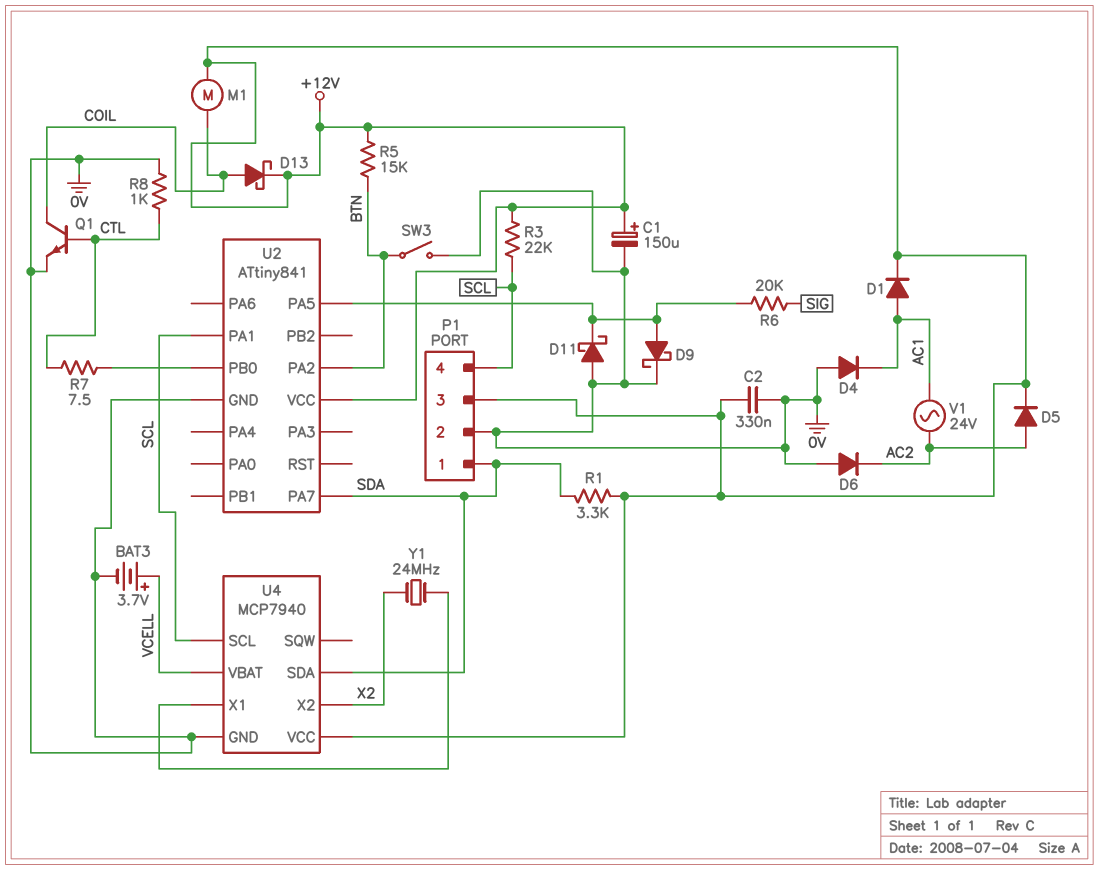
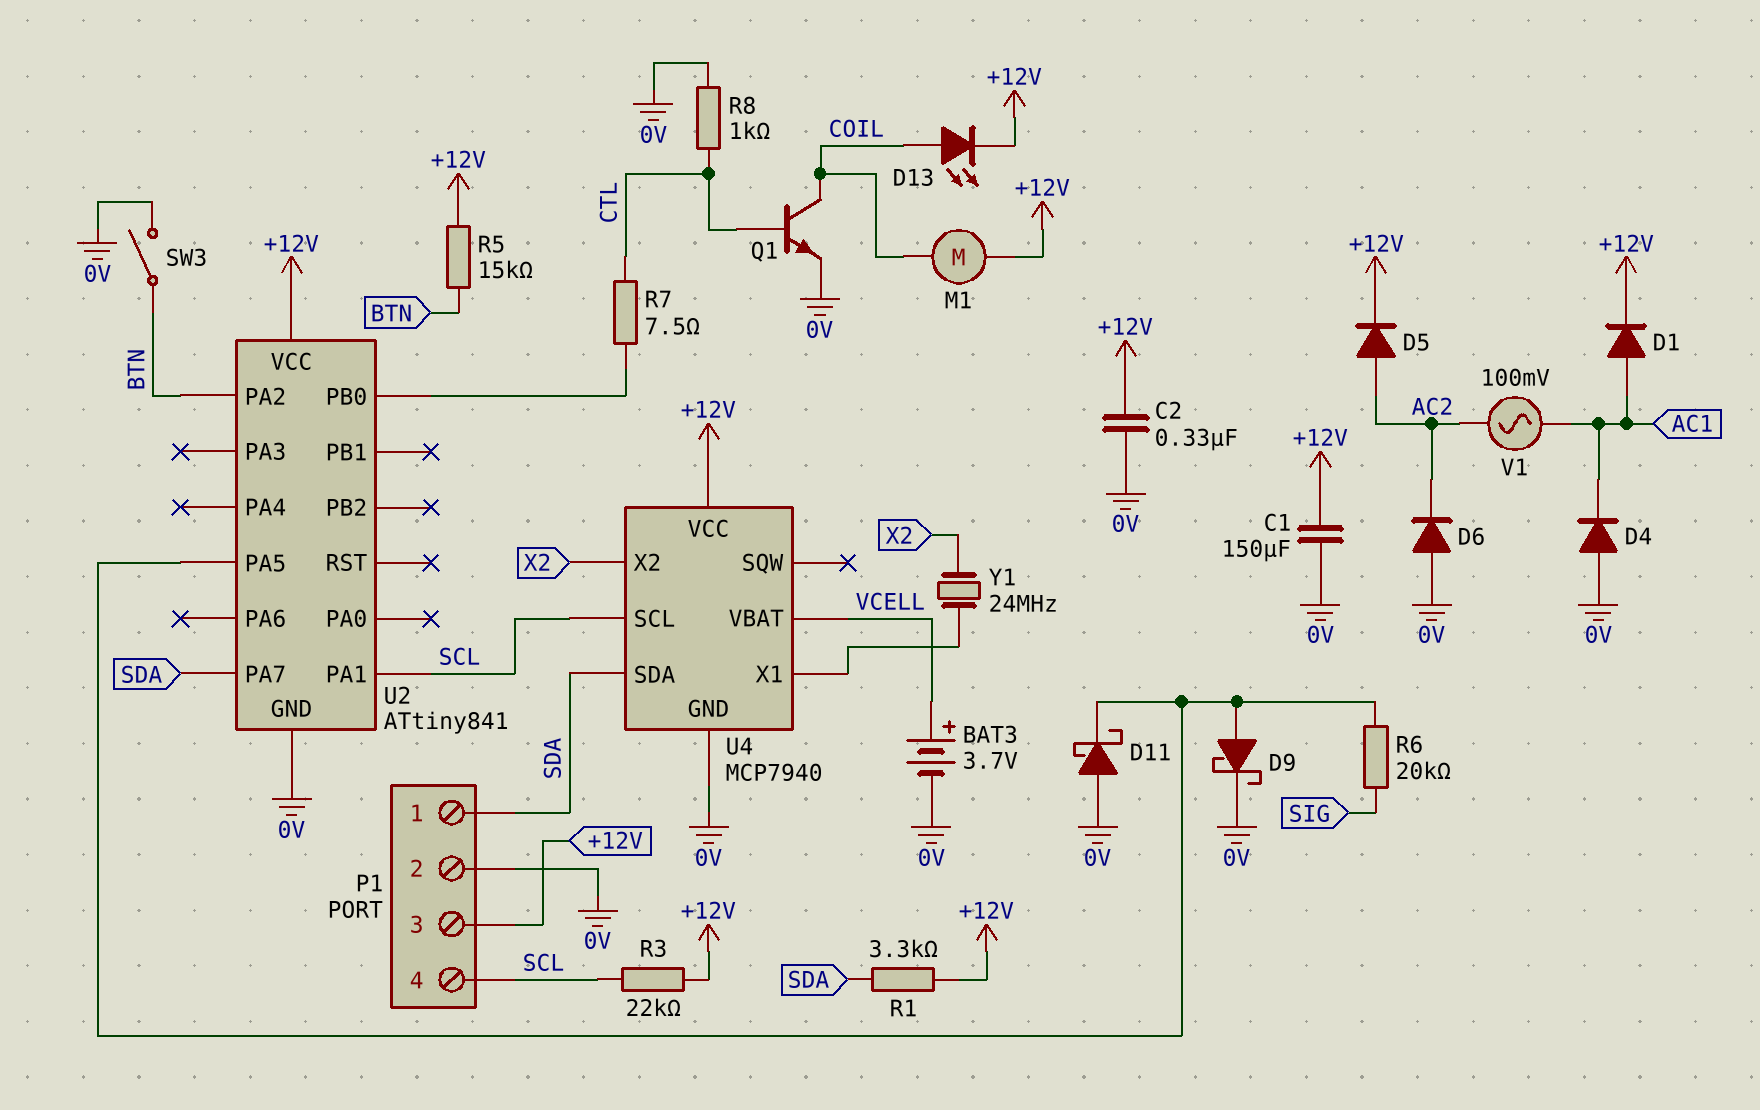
C1: 150uF (plus +12V, minus 0V) -> 150uF (+12V, 0V)
D13: schottky (A COIL, K +12V) -> LED (A COIL, K +12V)
V1: AC 24V (AC1, AC2) -> AC 100mV (AC1, AC2)

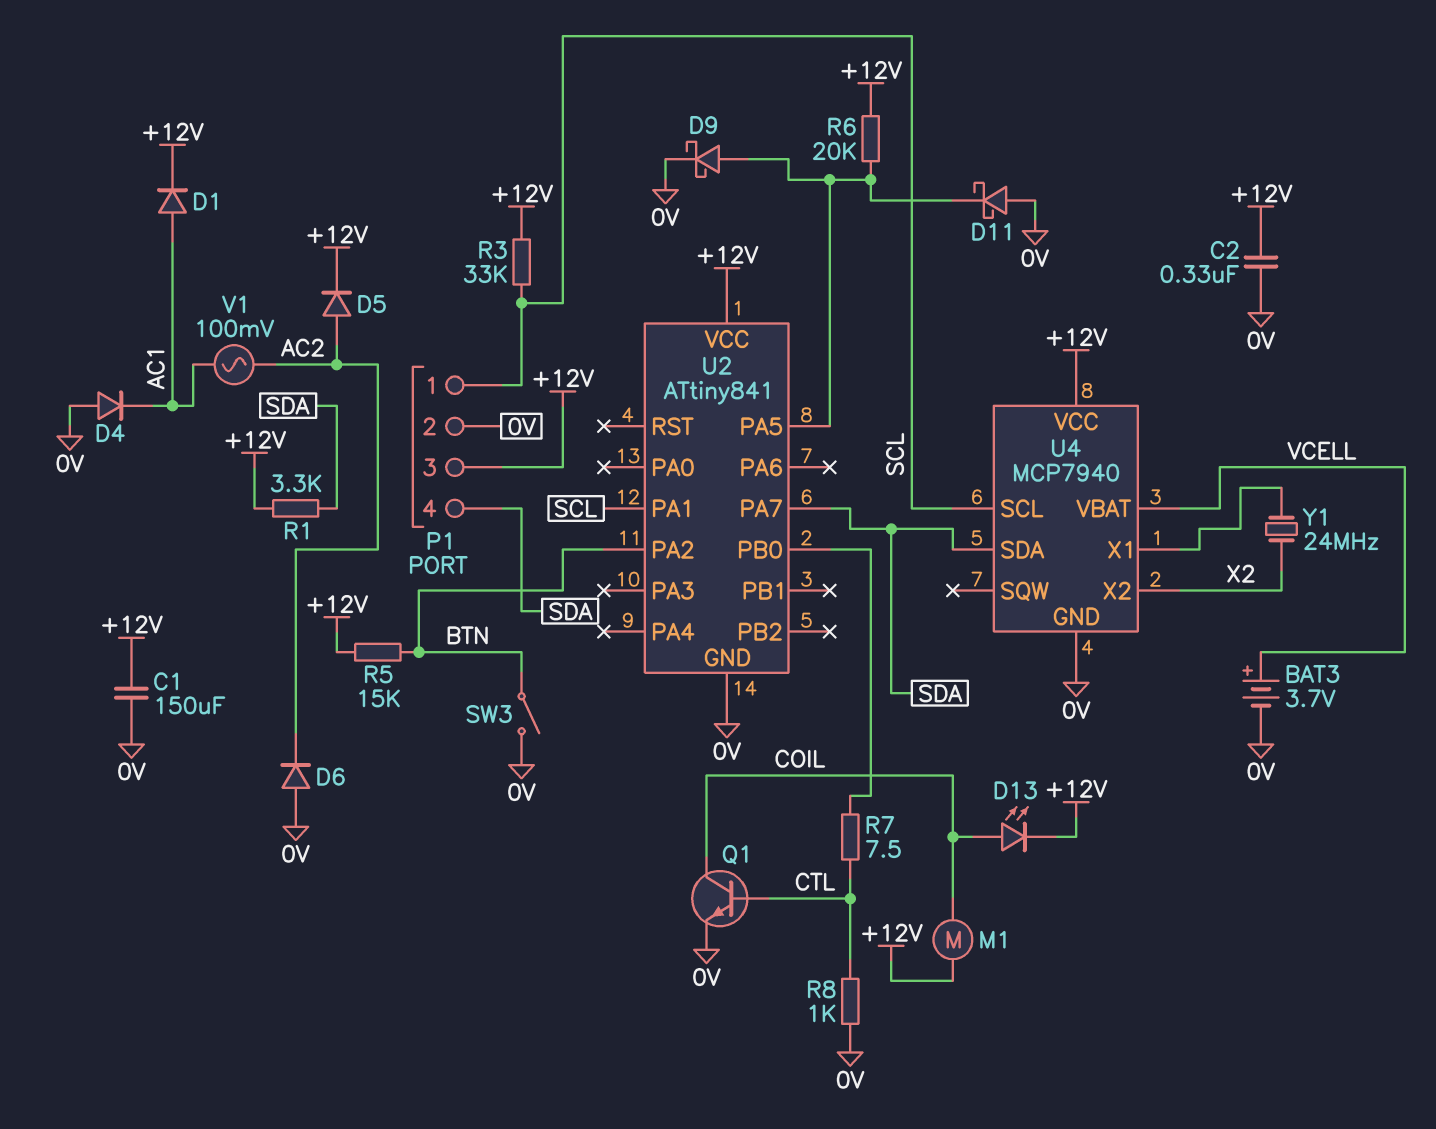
P1 pin 1: SDA -> SCL
P1 pin 4: SCL -> SDA
R3: 22k (+12V, SCL) -> 33k (+12V, SCL)
R6: 20k (SIG, U2/PA5) -> 20k (+12V, U2/PA5)

